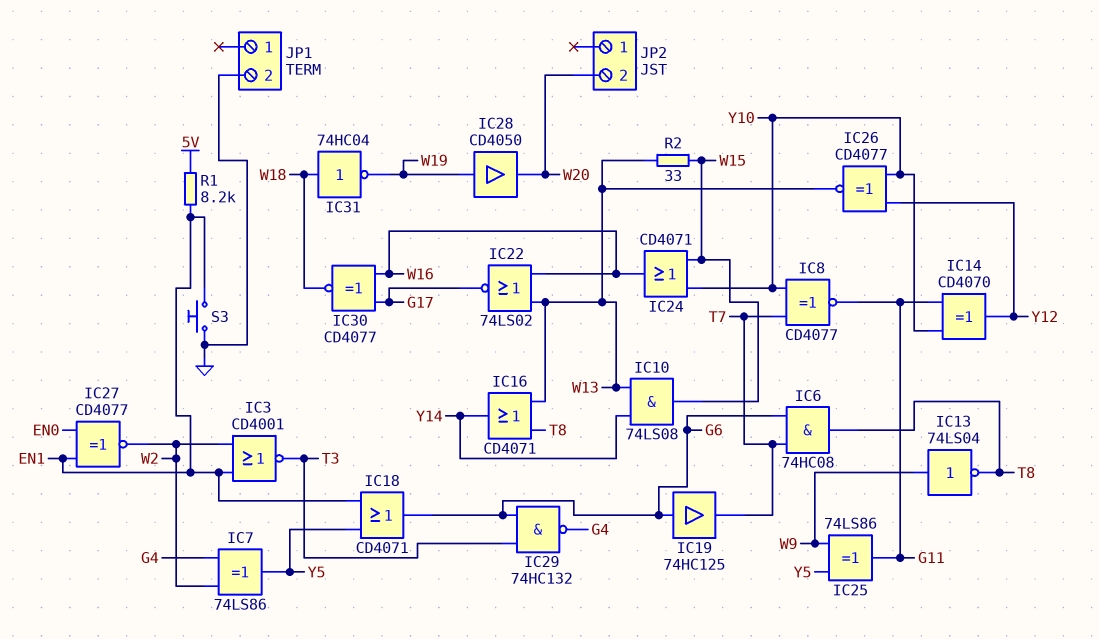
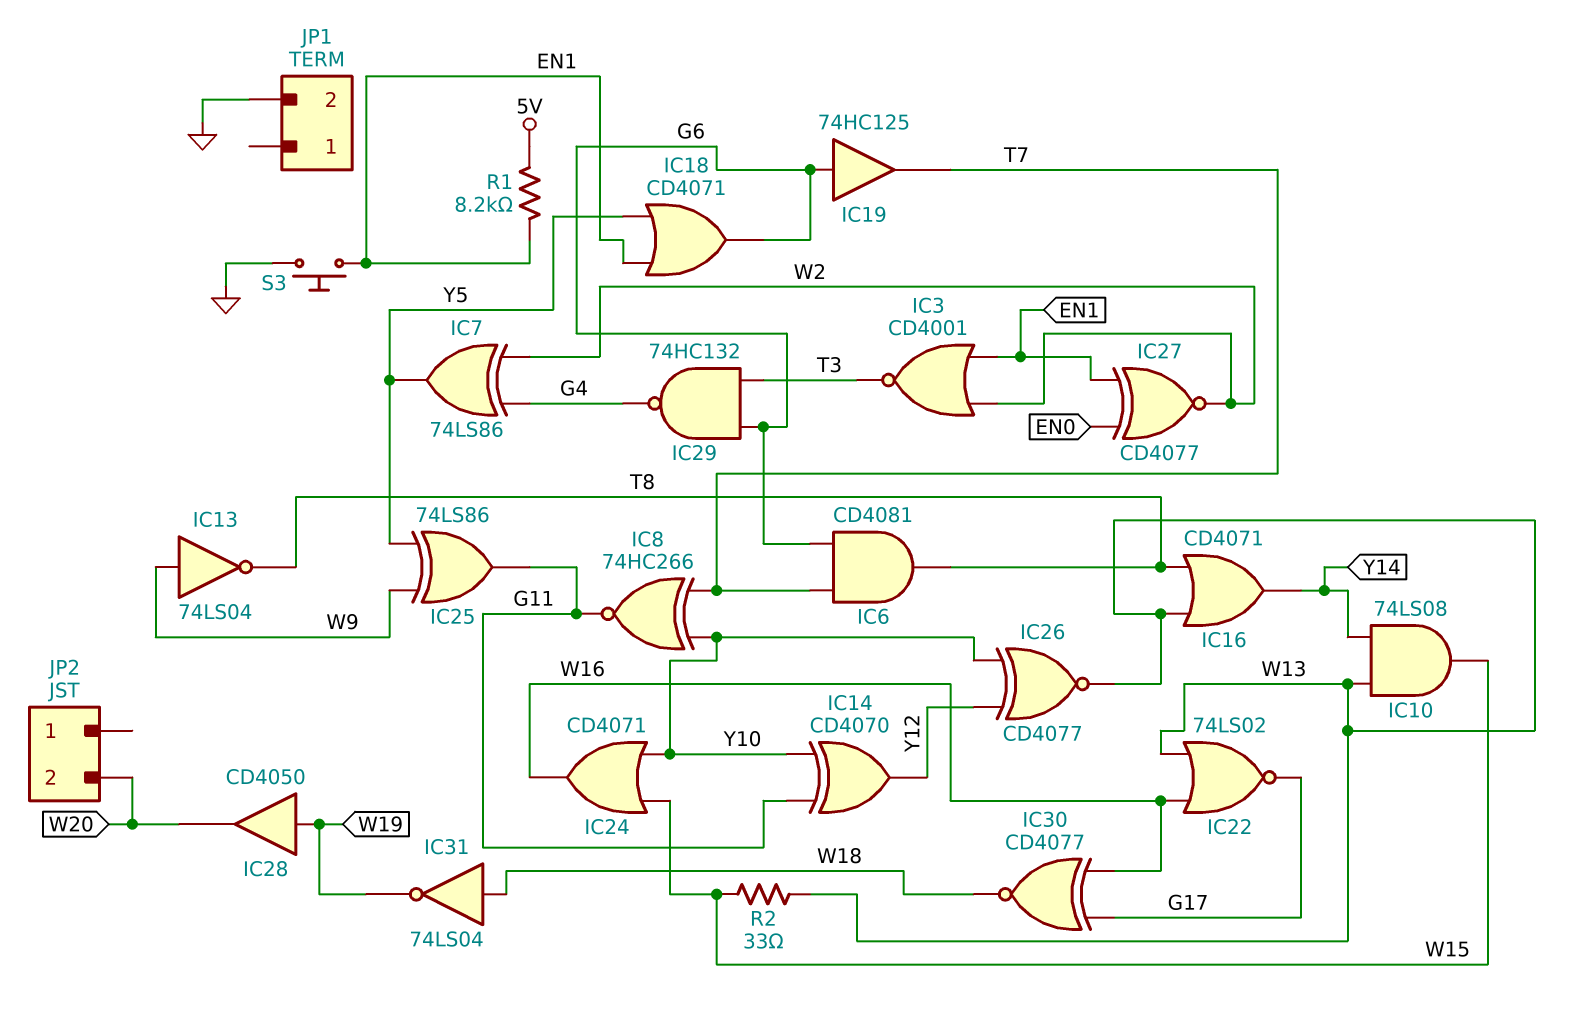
IC6: AND 74HC08 (in G6, in T7, out T8) -> AND CD4081 (in G6, in T7, out T8)
IC8: XNOR CD4077 (in T7, in Y10, out G11) -> XNOR 74HC266 (in T7, in Y10, out G11)
IC31: NOT 74HC04 (in W18, out W19) -> NOT 74LS04 (in W18, out W19)

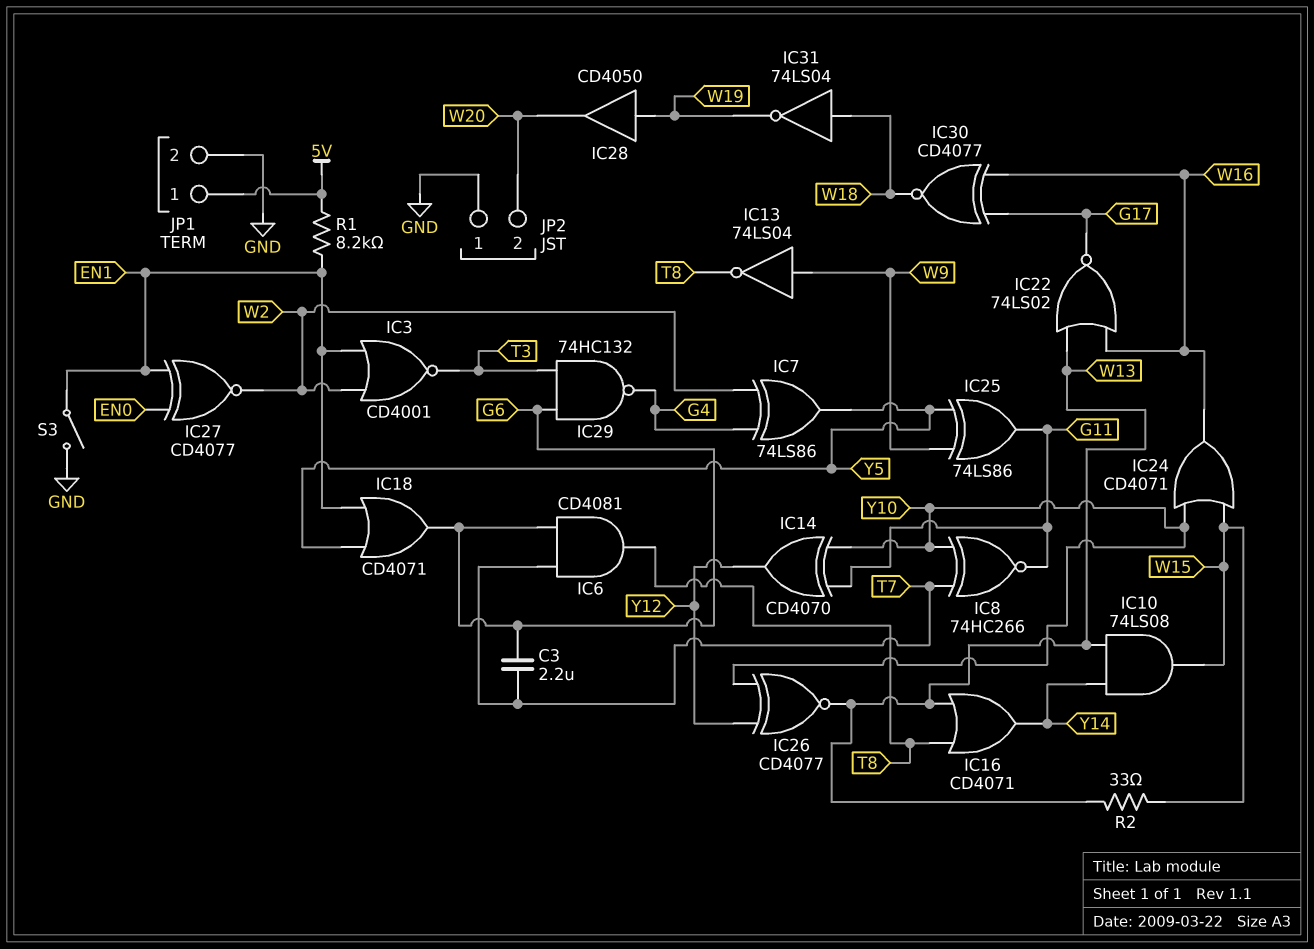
C3: none -> 2.2uF (G6, T7)
IC19: buffer 74HC125 (in G6, out T7) -> none
JP1 pin 1: none -> 5V
JP2 pin 1: none -> GND
S3: button (EN1, GND) -> switch (EN1, GND)

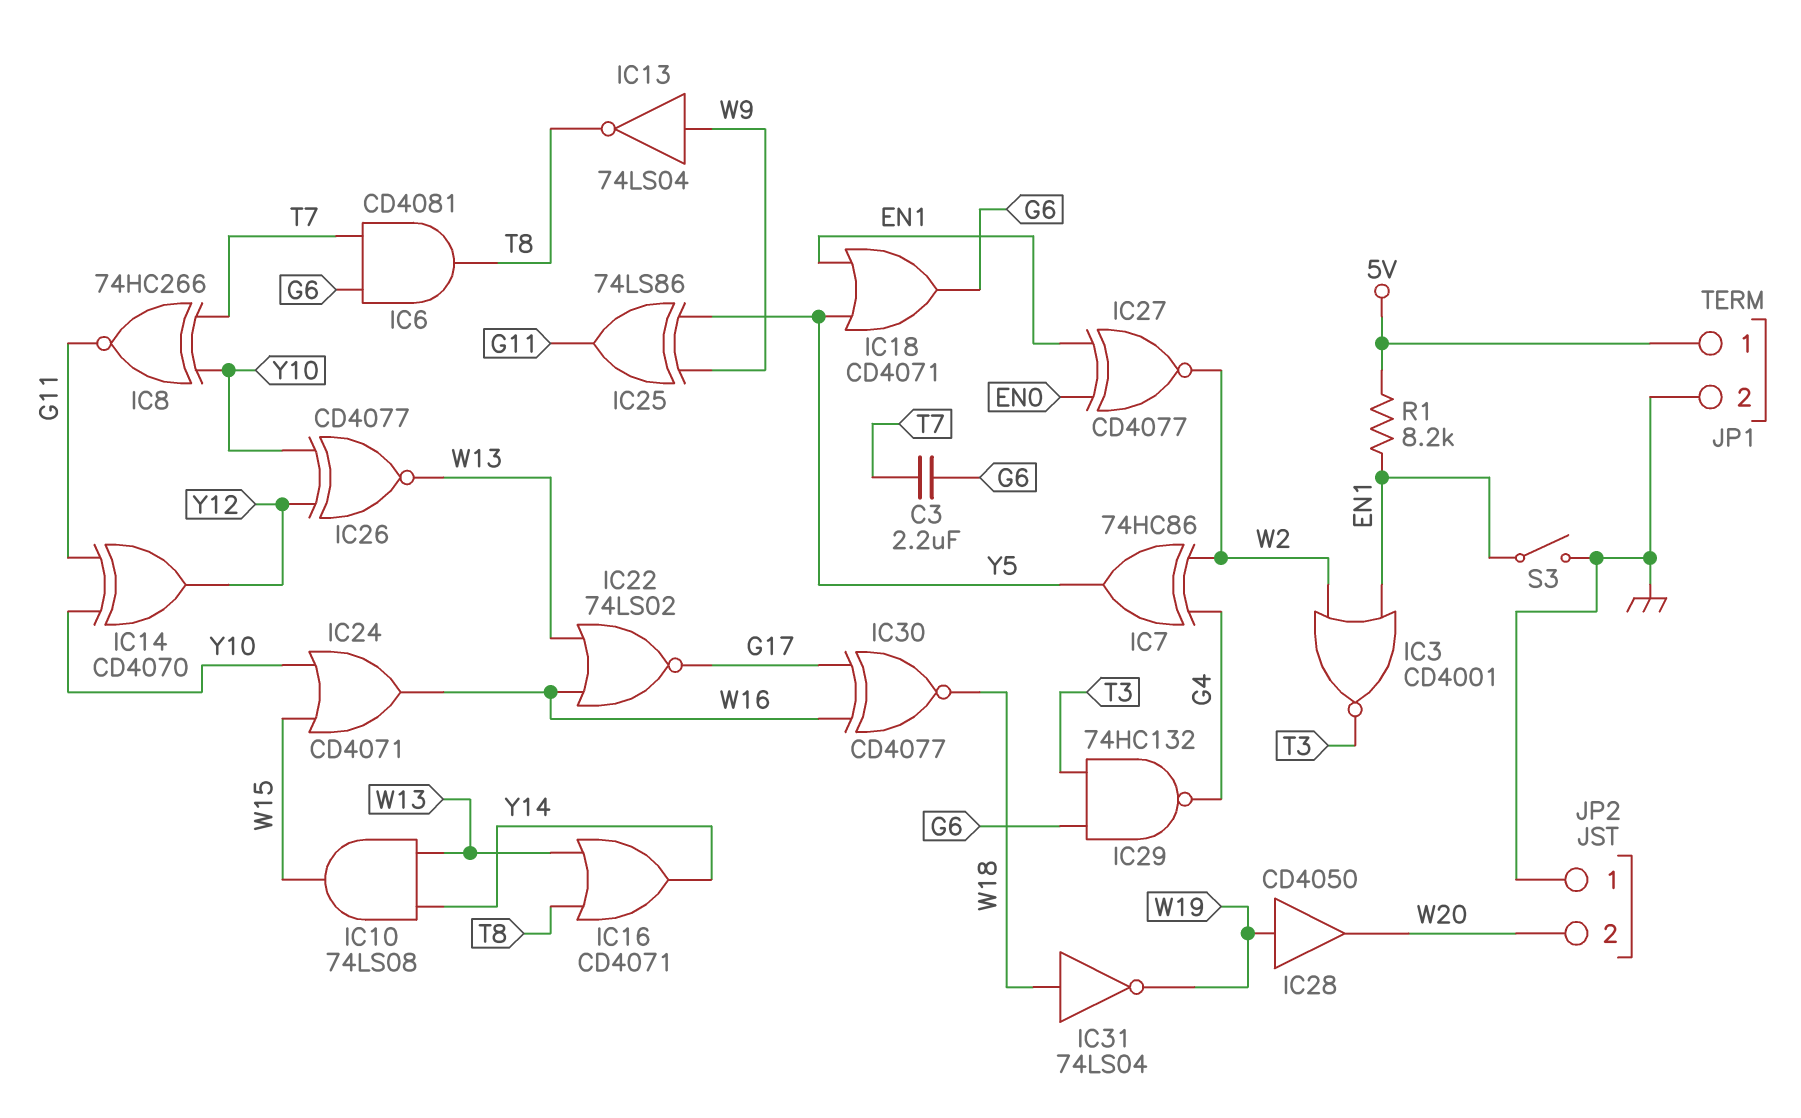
IC7: XOR 74LS86 (in G4, in W2, out Y5) -> XOR 74HC86 (in G4, in W2, out Y5)
R2: 33 (W13, W15) -> none

